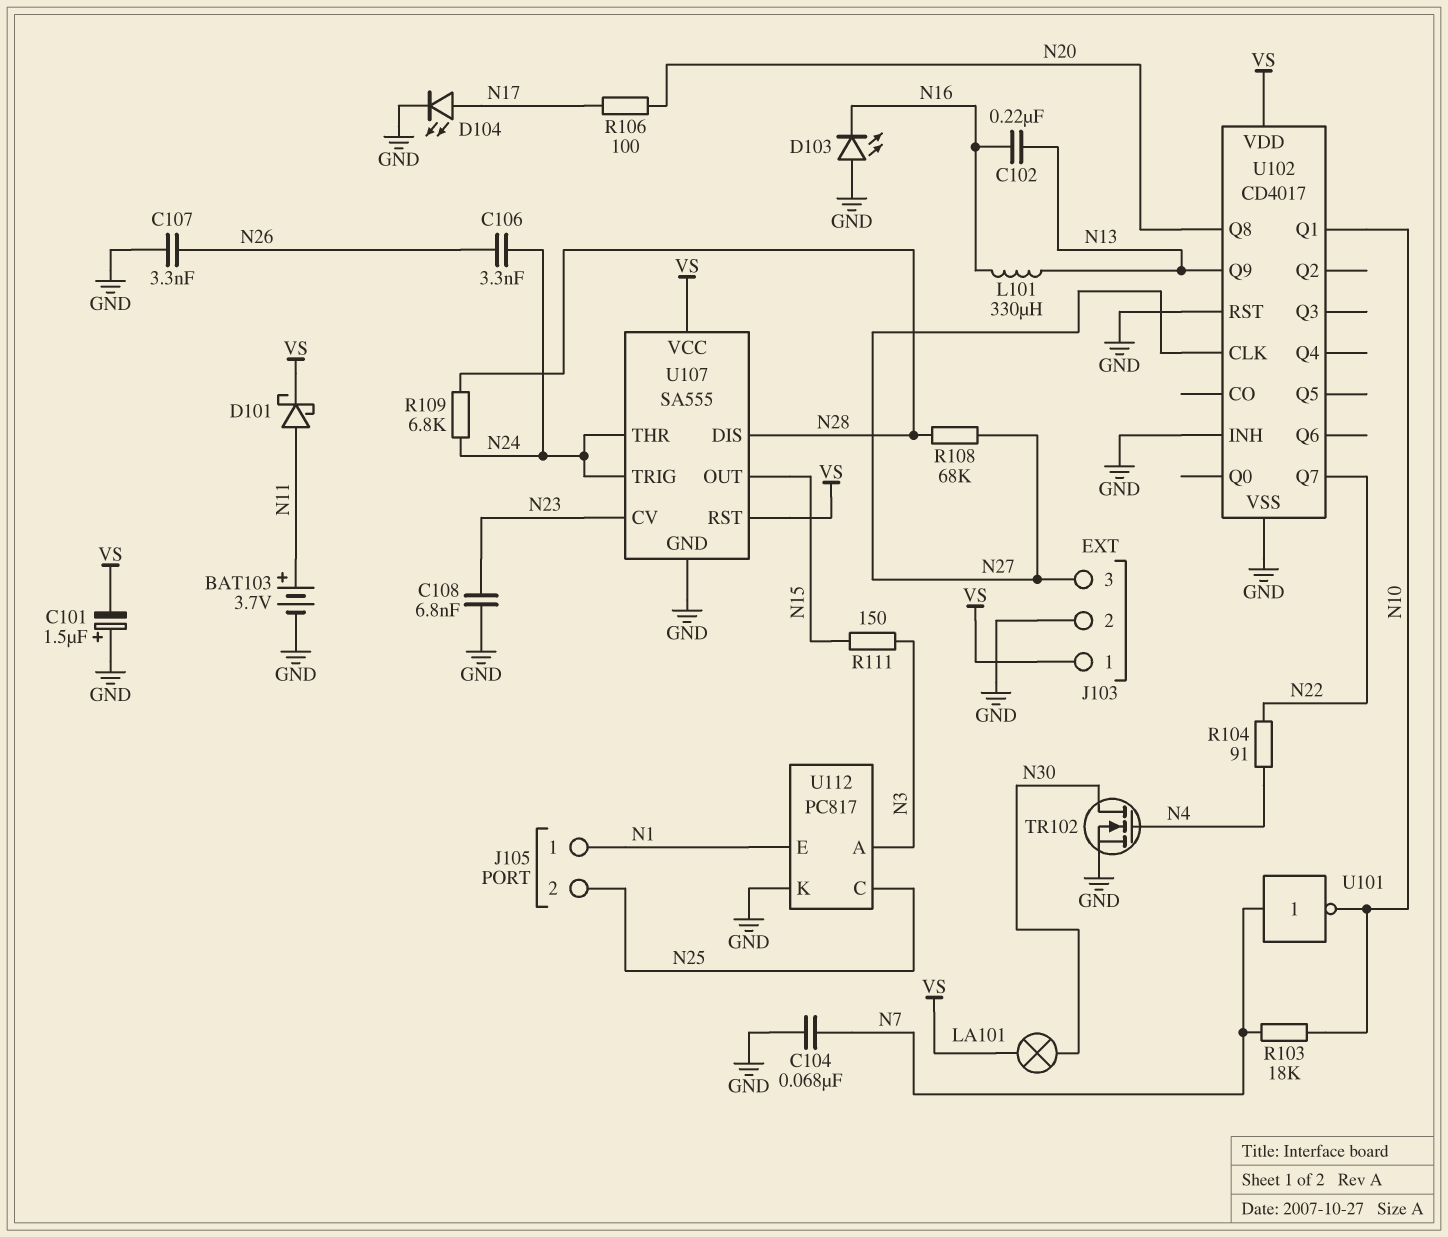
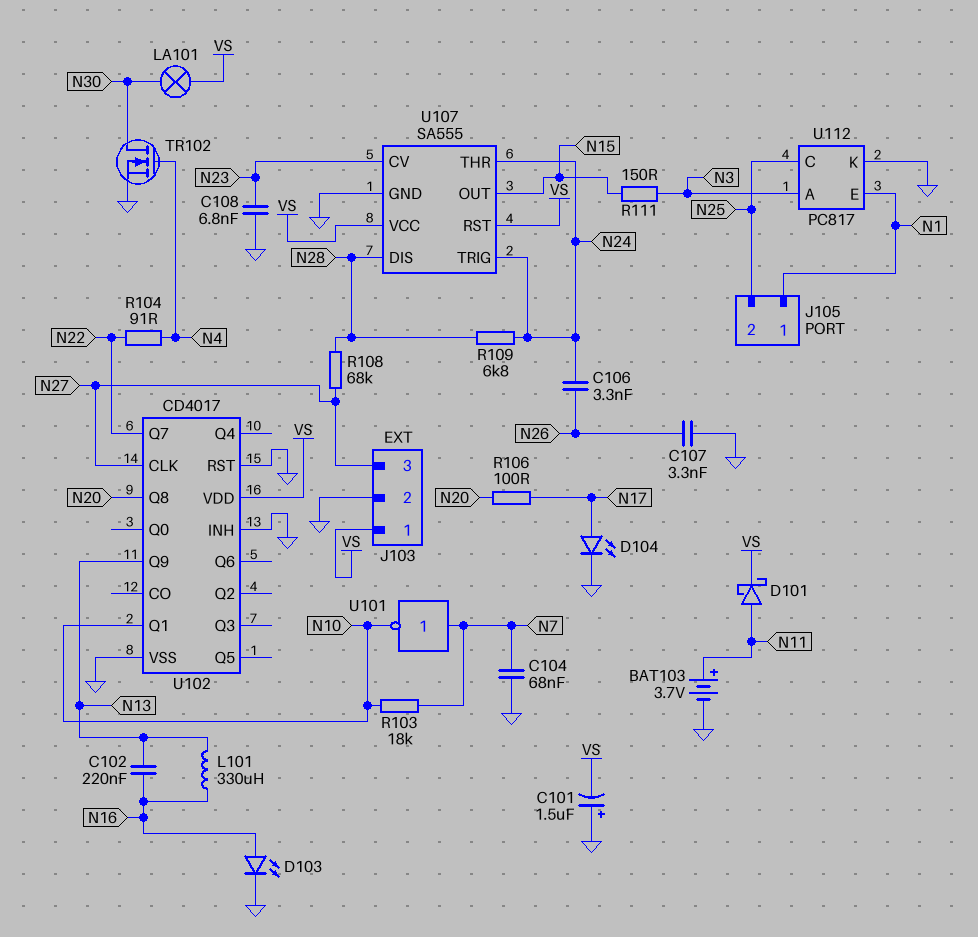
D103: LED (A GND, K N16) -> LED (A N16, K GND)

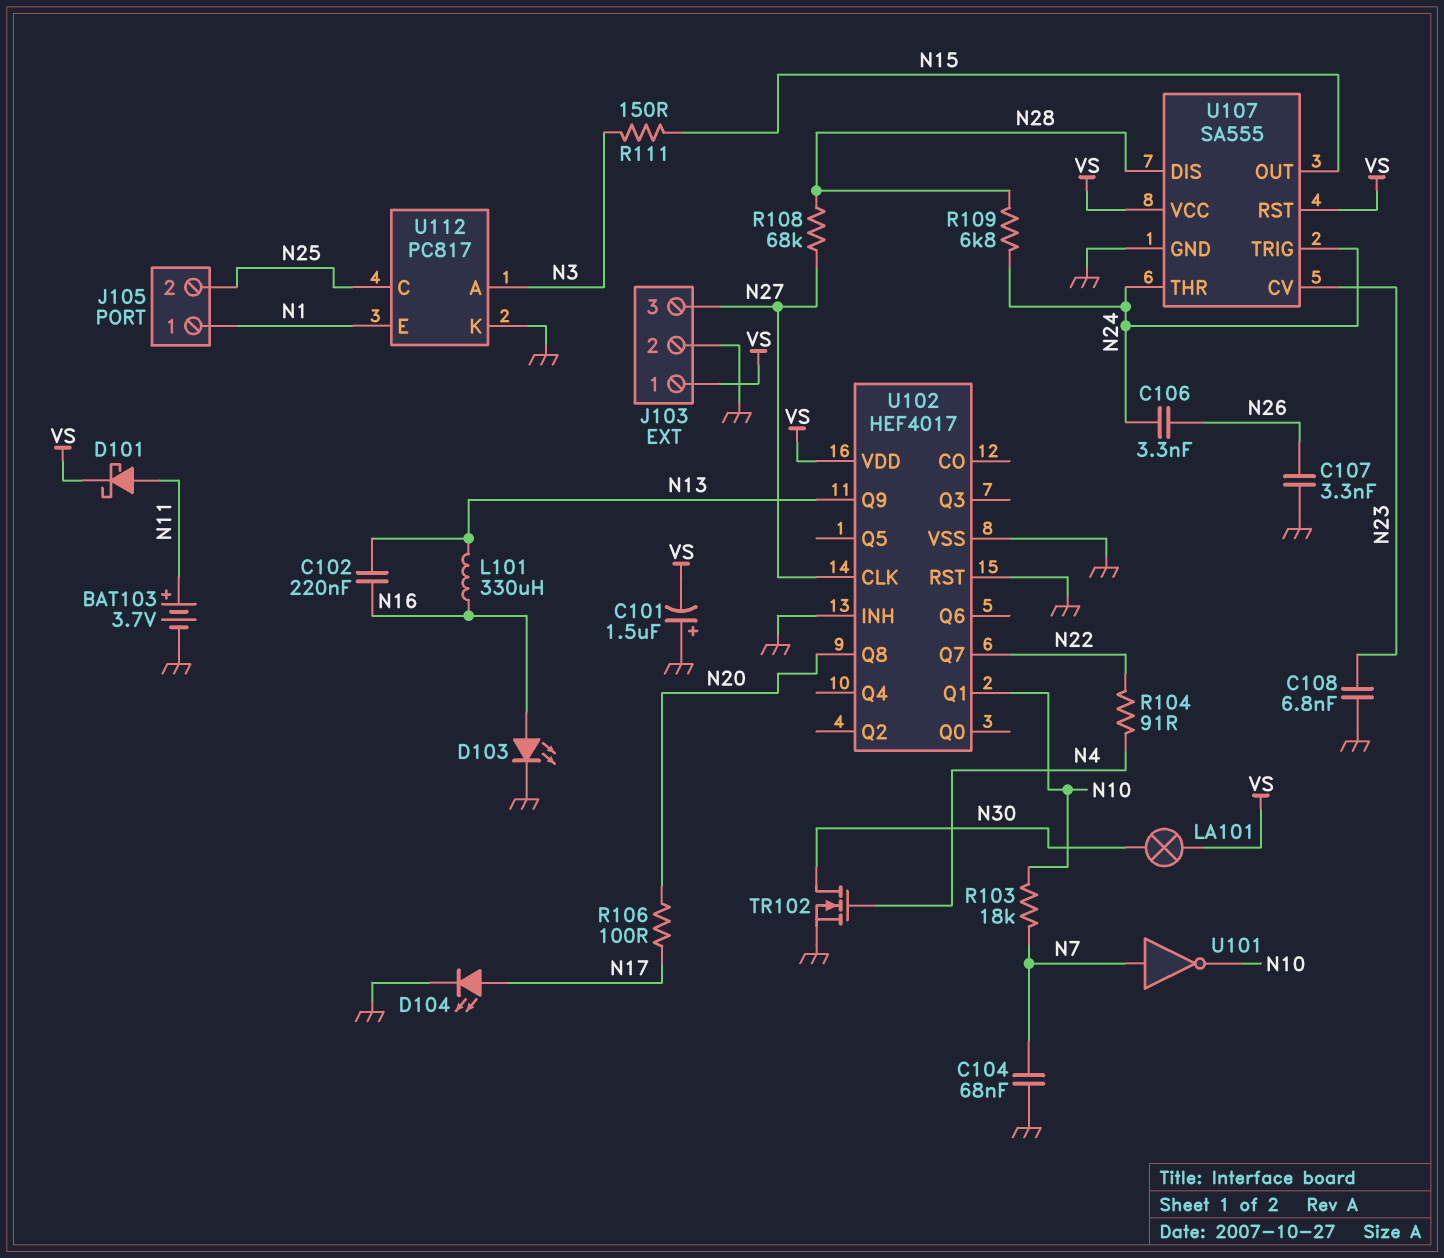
U102: CD4017 -> HEF4017

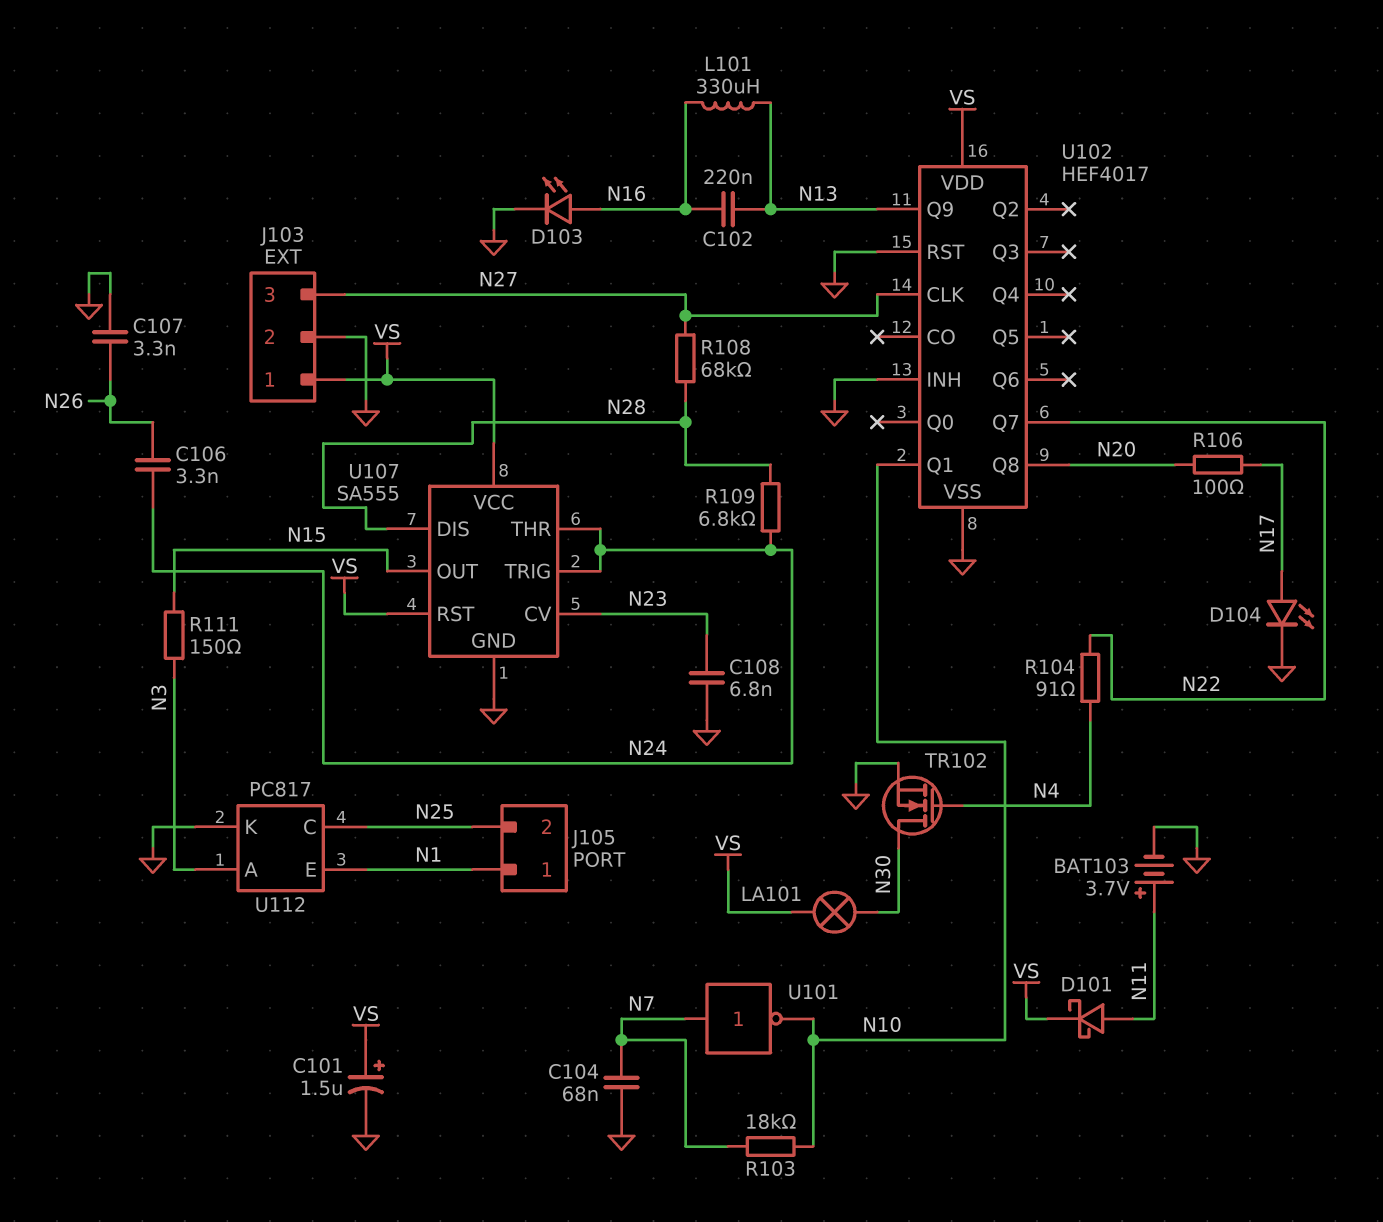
C101: 1.5uF (plus GND, minus VS) -> 1.5uF (plus VS, minus GND)

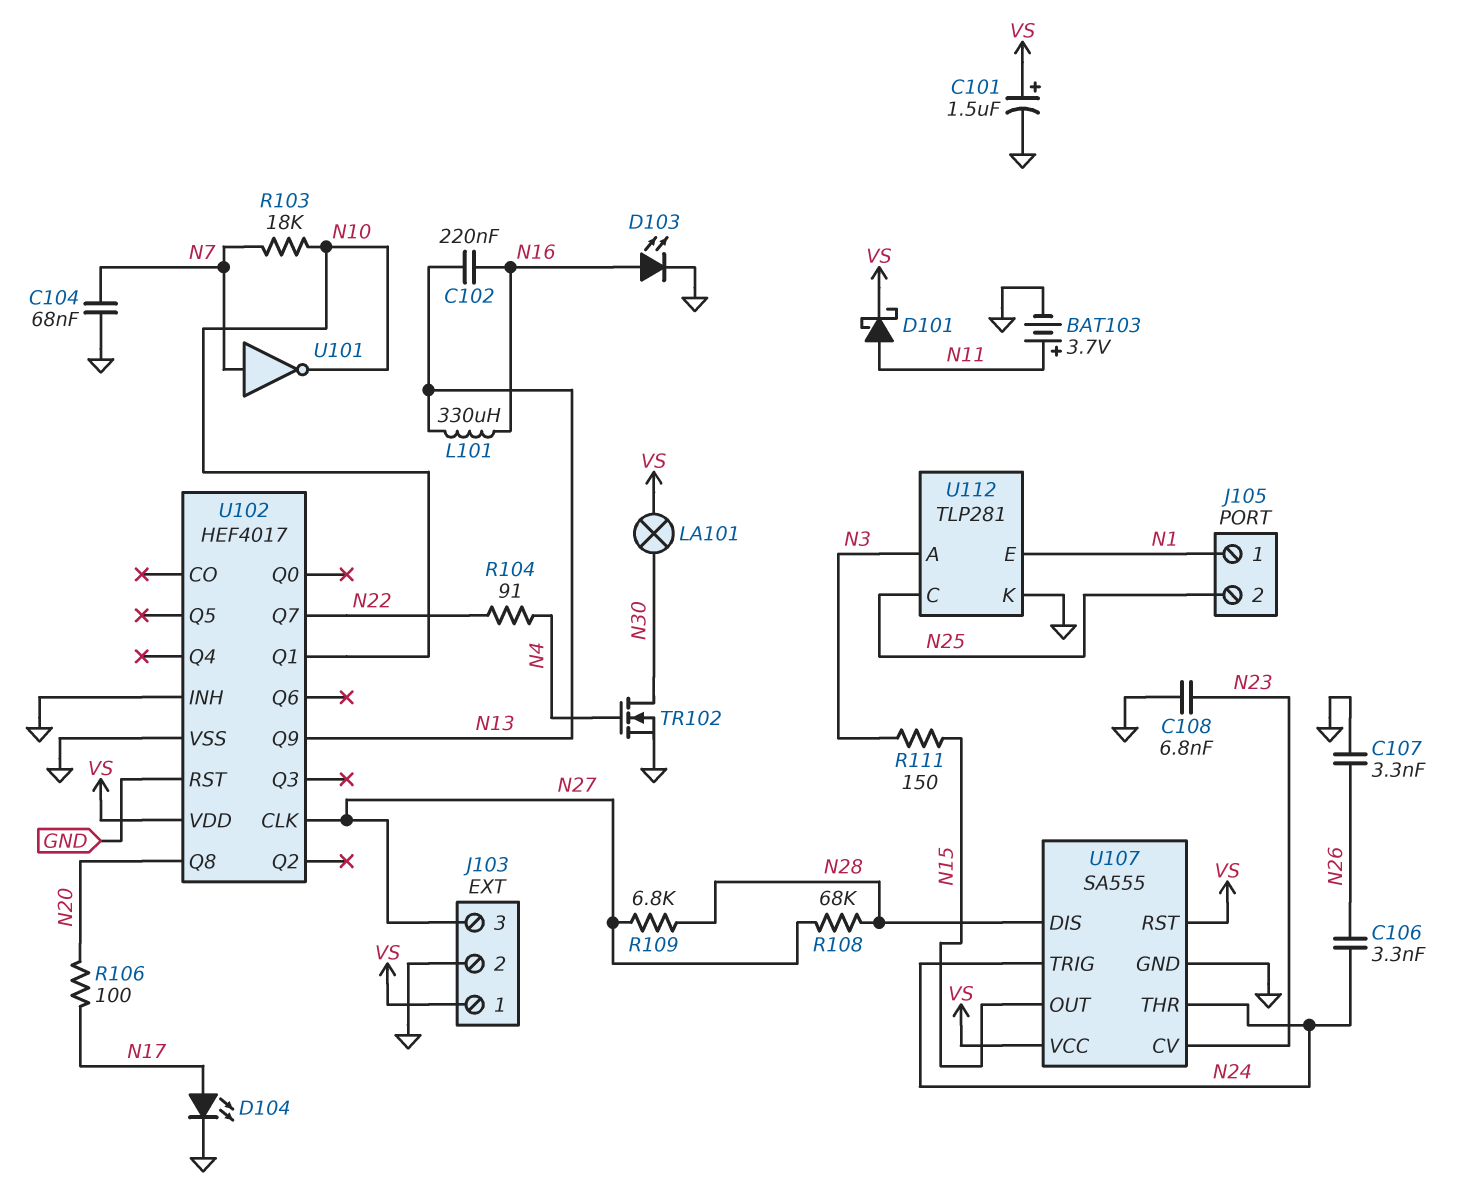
R109: 6.8k (N24, N28) -> 6.8k (N27, N28)
U112: PC817 -> TLP281

